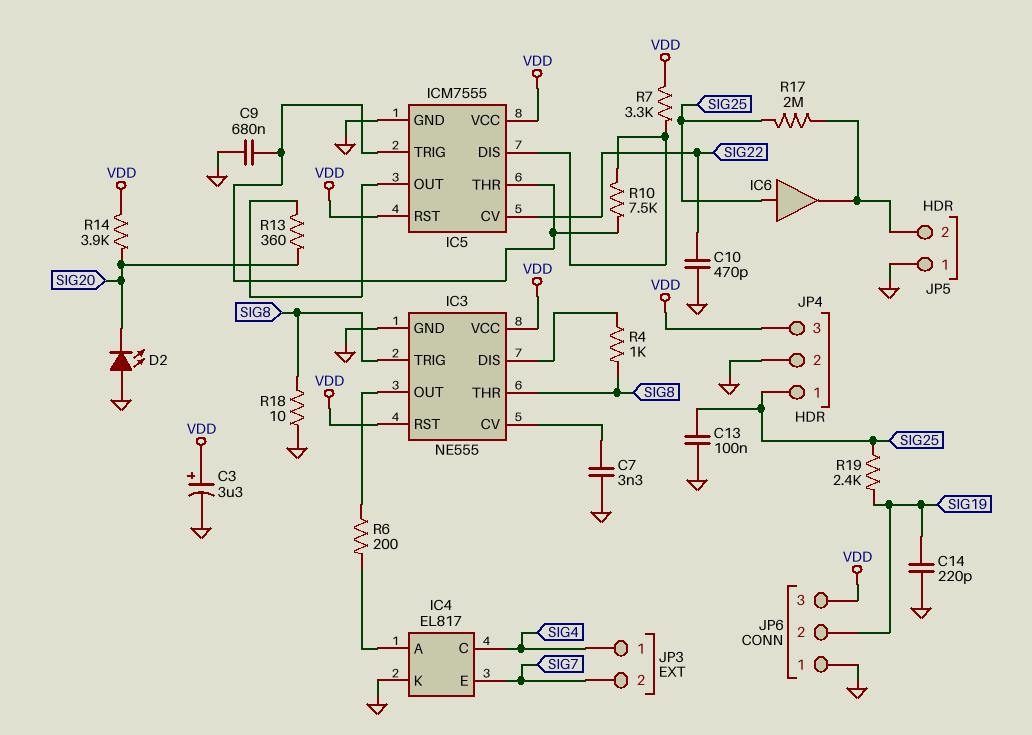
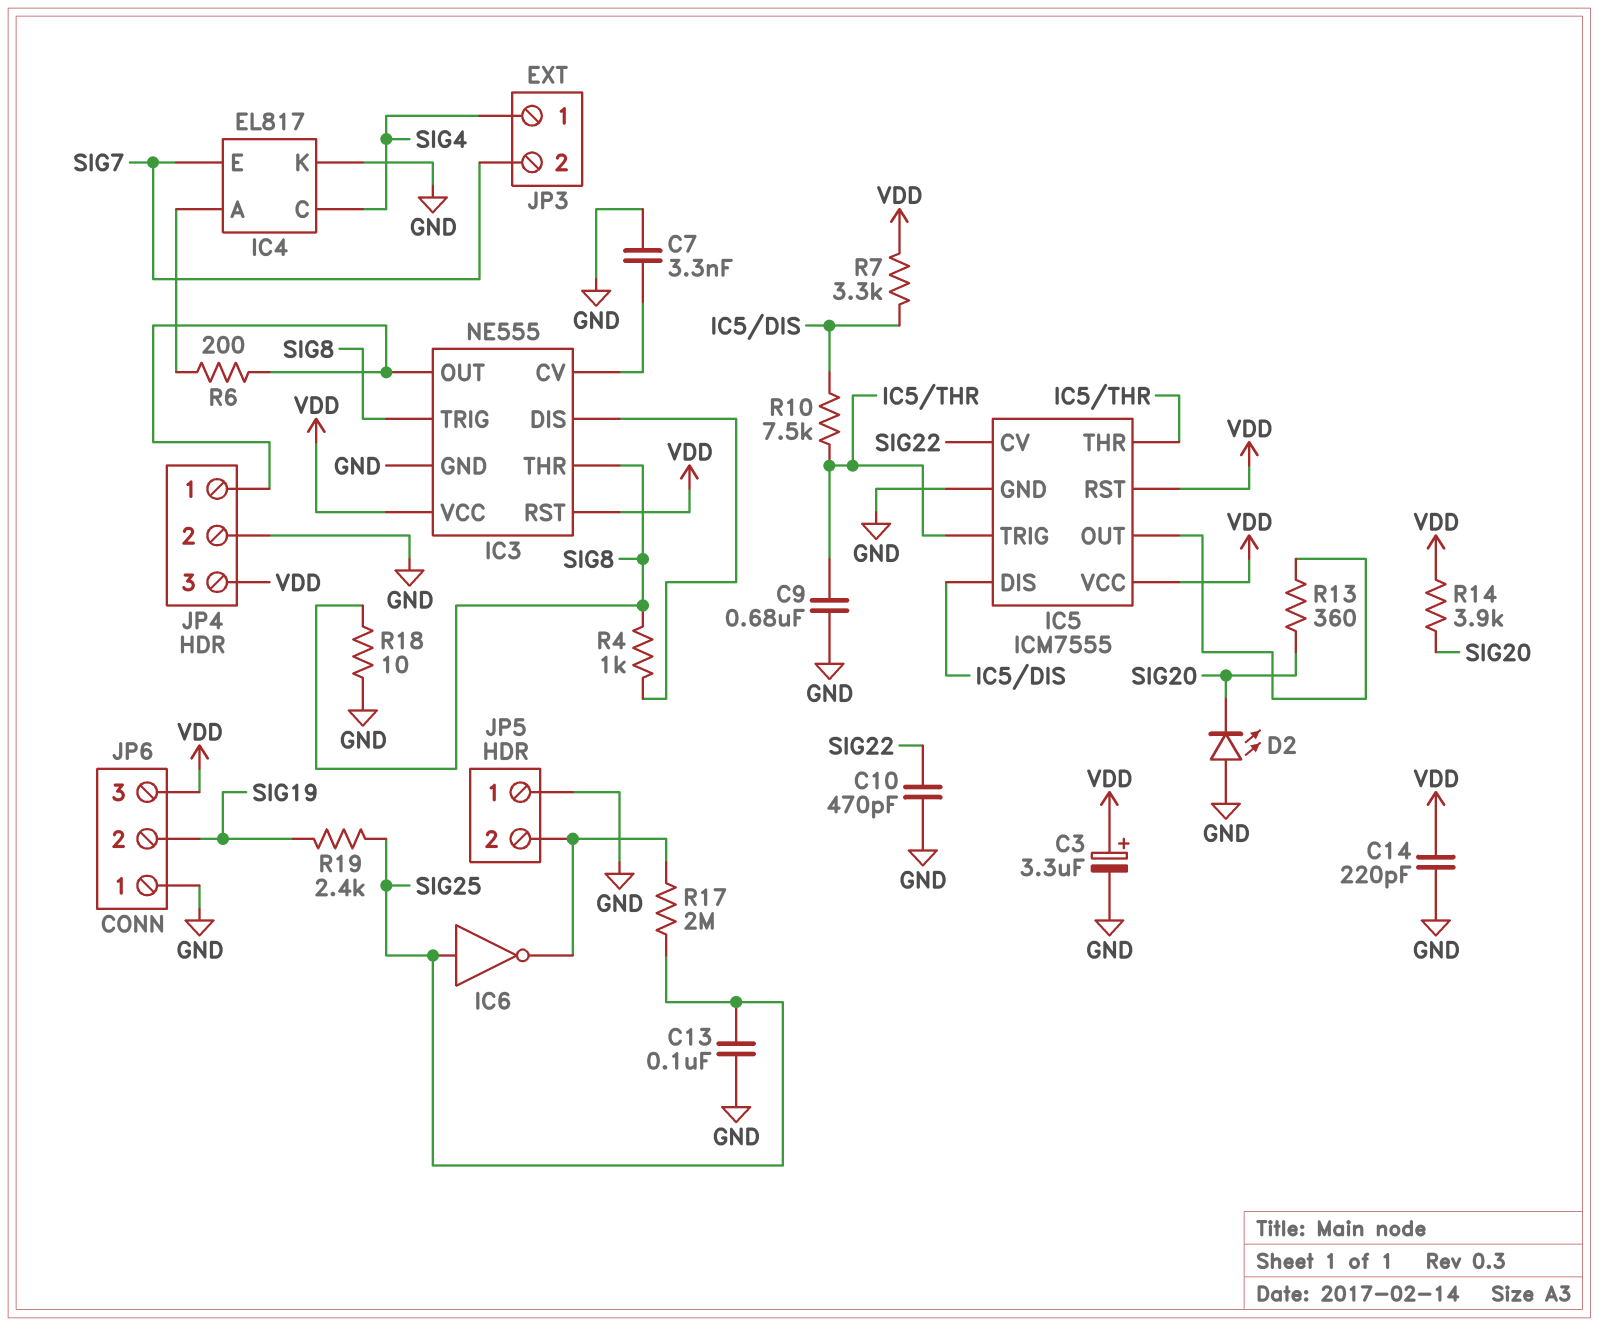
C14: 220pF (GND, SIG19) -> 220pF (GND, VDD)
IC6: buffer (in SIG25, out JP5/2) -> NOT (in SIG25, out JP5/2)
JP4 pin 1: SIG25 -> IC3/OUT

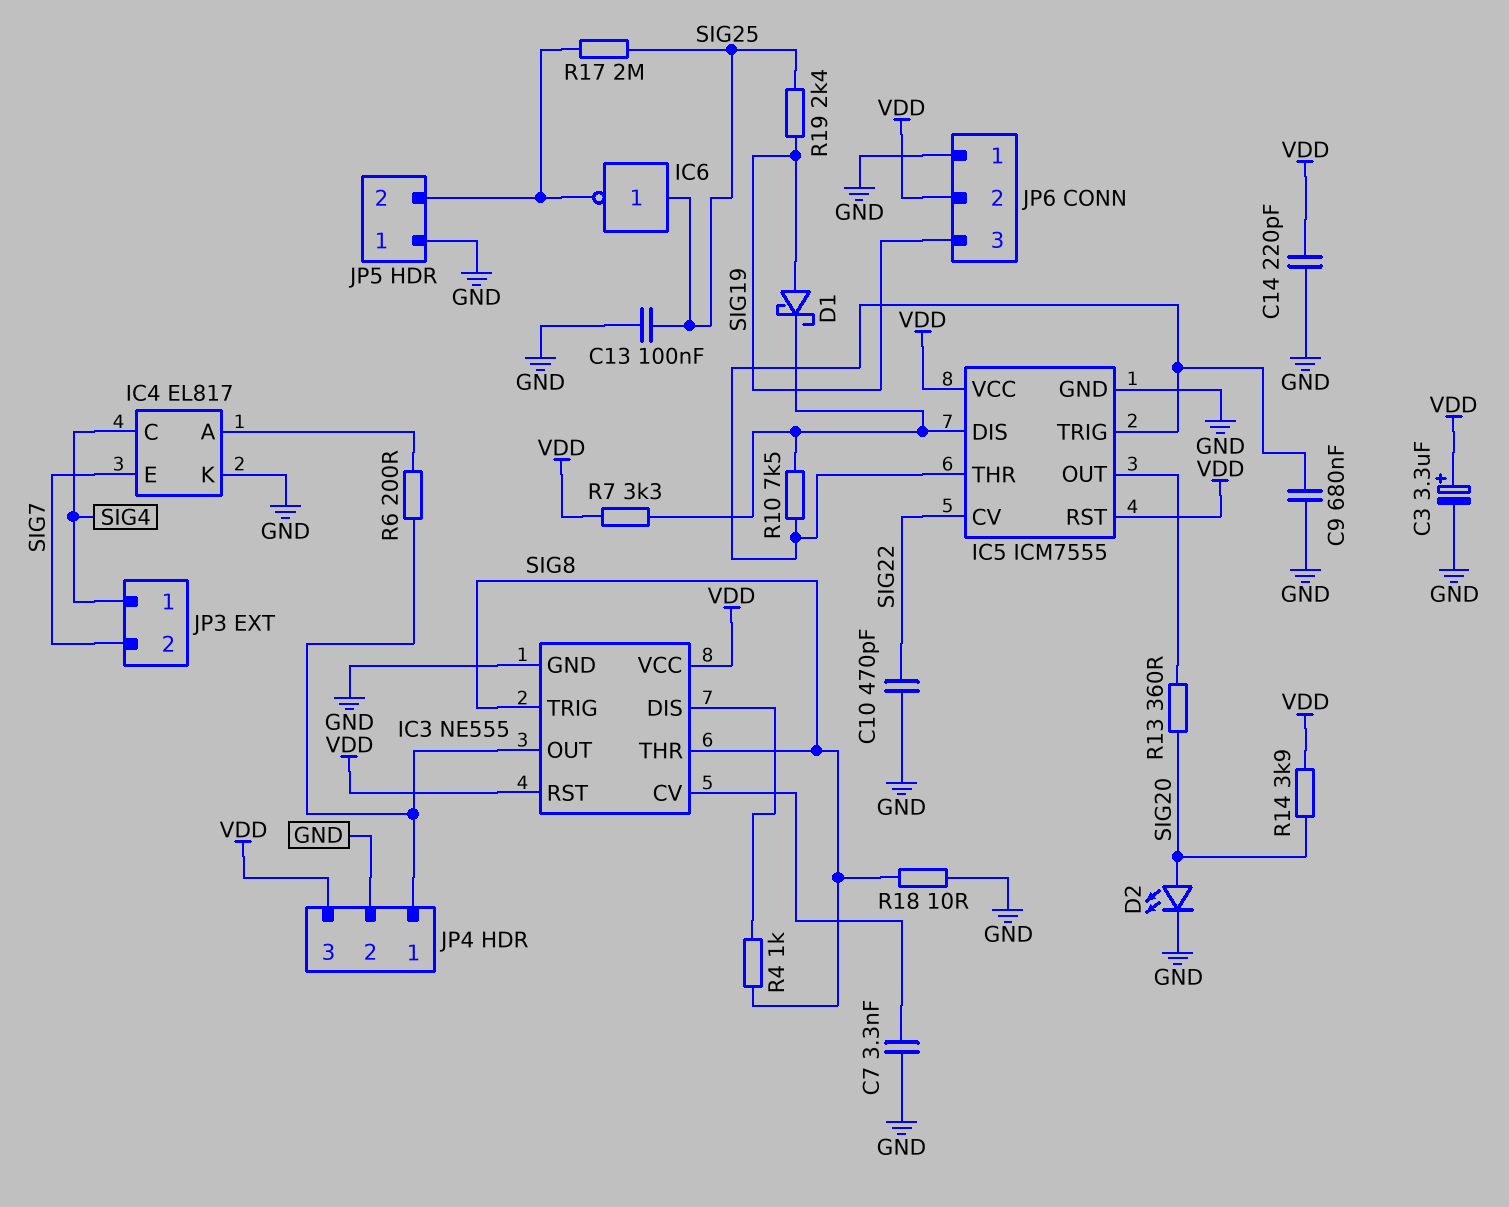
D1: none -> schottky (A SIG19, K IC5/DIS)
D2: LED (A GND, K SIG20) -> LED (A SIG20, K GND)
JP6 pin 2: SIG19 -> VDD
JP6 pin 3: VDD -> SIG19

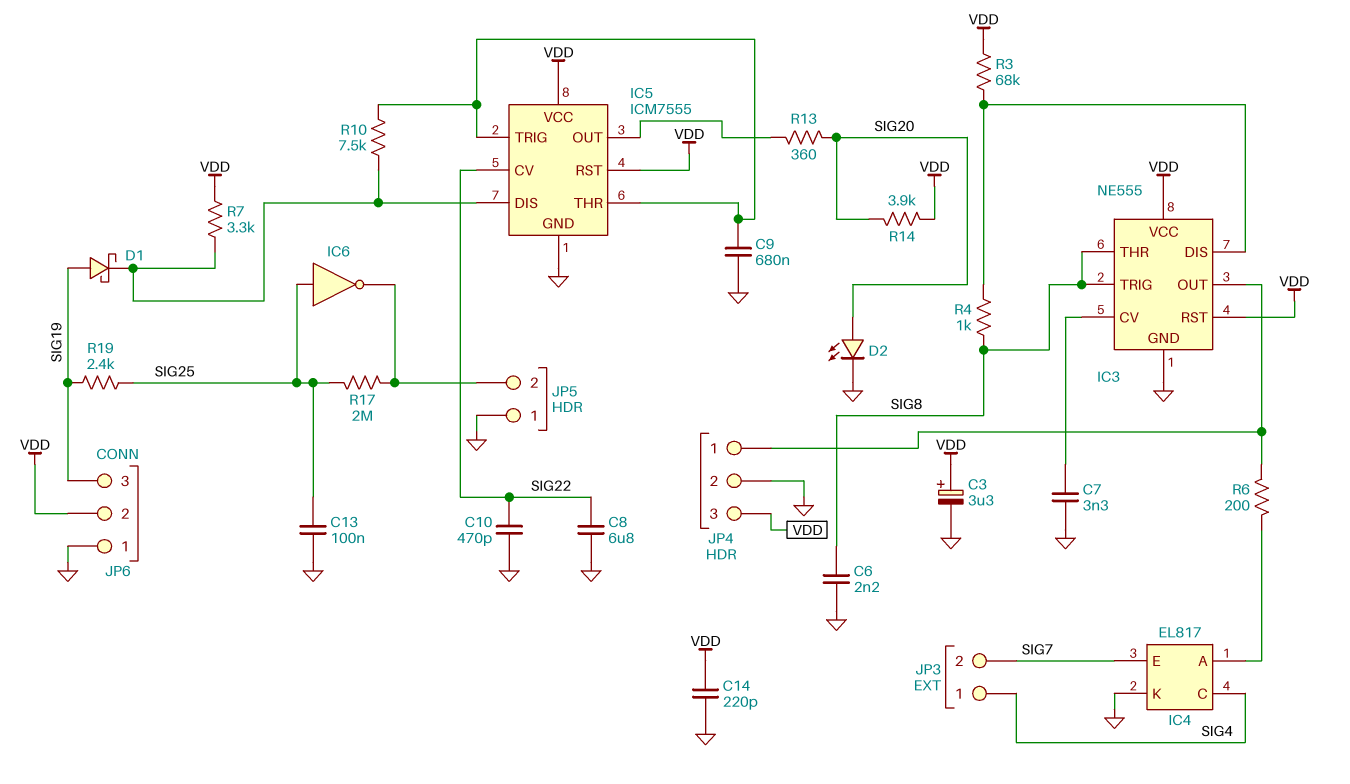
C6: none -> 2.2nF (GND, SIG8)
C8: none -> 6.8uF (GND, SIG22)
R3: none -> 68k (IC3/DIS, VDD)
R18: 10 (GND, SIG8) -> none

